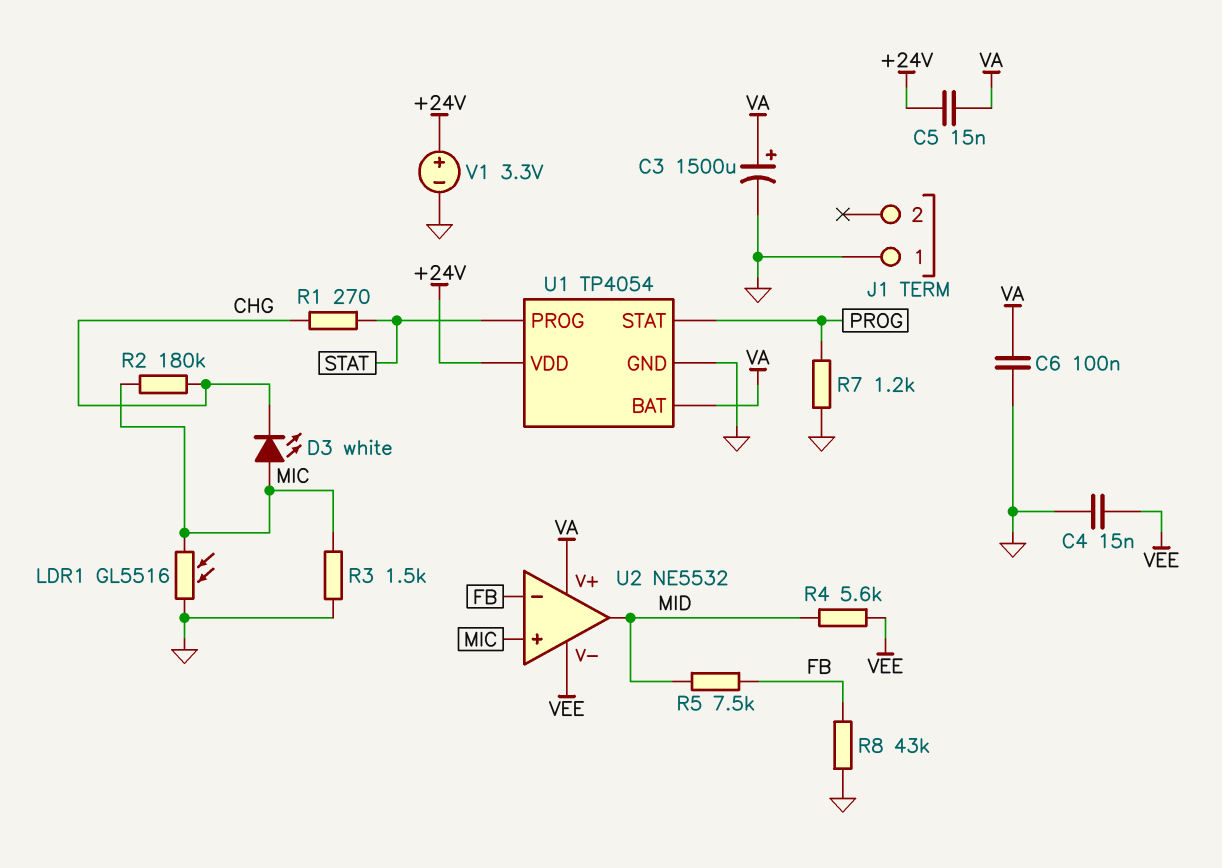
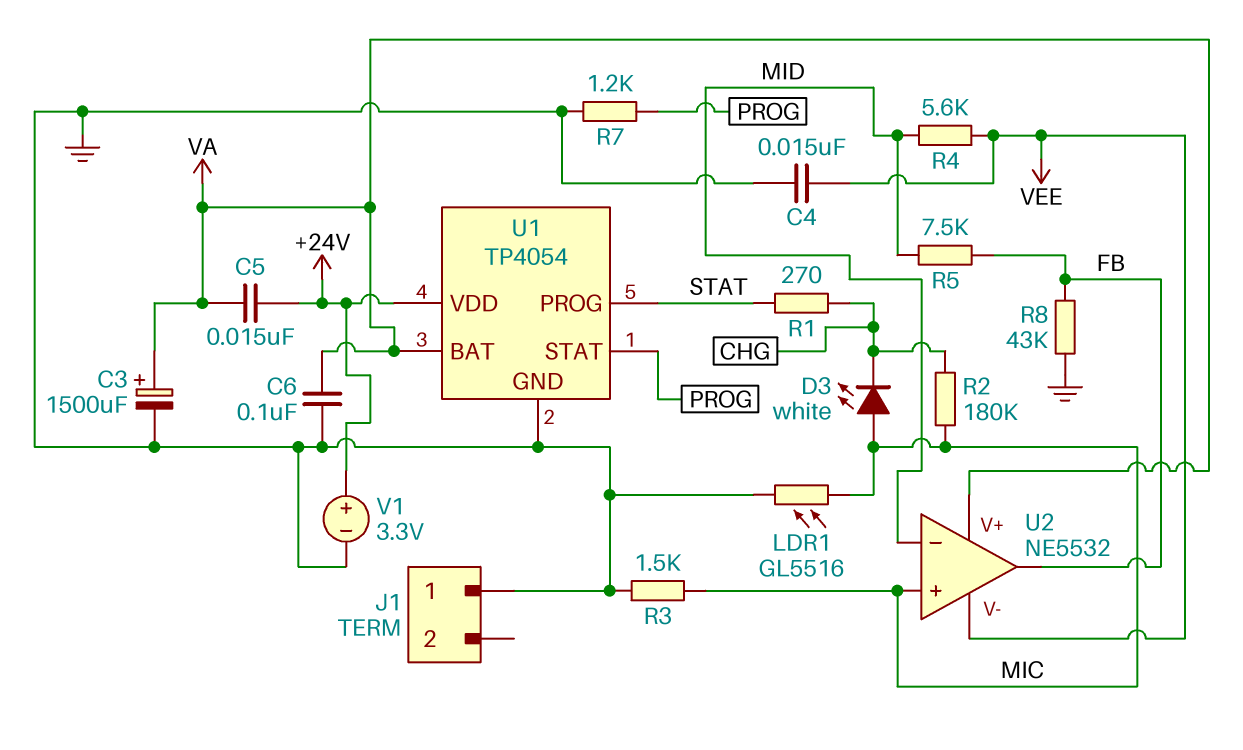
U2 pin in-: FB -> MID
U2 pin out: MID -> FB

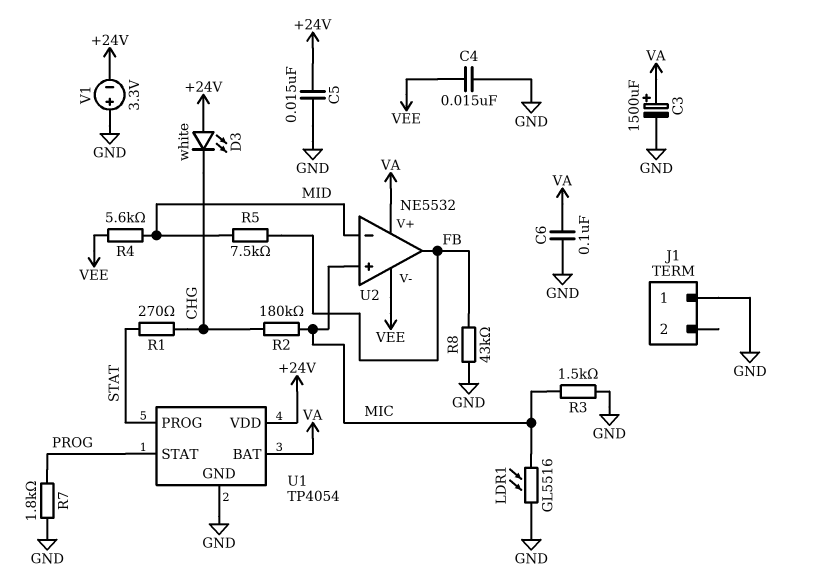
C5: 15nF (+24V, VA) -> 15nF (+24V, GND)
D3: LED white (A MIC, K CHG) -> LED white (A +24V, K CHG)
R7: 1.2k (GND, PROG) -> 1.8k (GND, PROG)
V1: 3.3V (plus +24V, minus GND) -> 3.3V (plus GND, minus +24V)

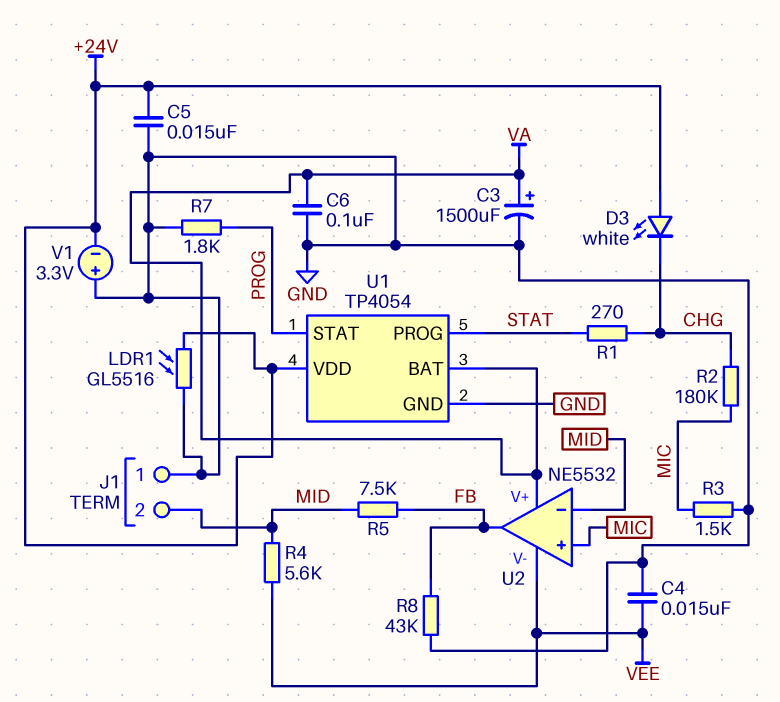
J1 pin 2: none -> MID
LDR1: GL5516 (GND, MIC) -> GL5516 (+24V, GND)

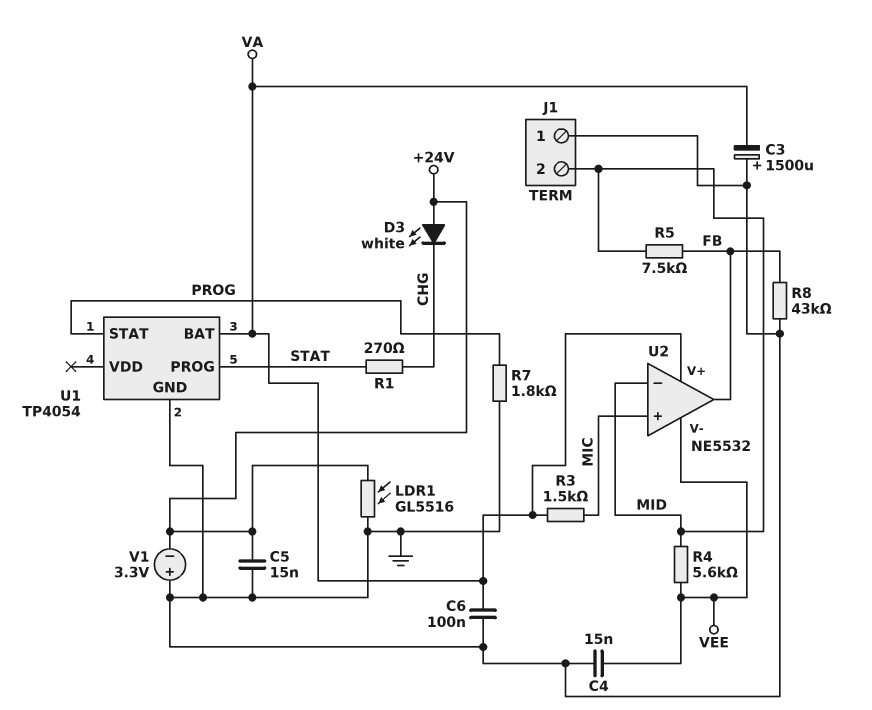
C3: 1500uF (plus VA, minus GND) -> 1500uF (plus GND, minus VA)
R2: 180k (CHG, MIC) -> none
R3: 1.5k (GND, MIC) -> 1.5k (MIC, VA)
U1 pin VDD: +24V -> none

